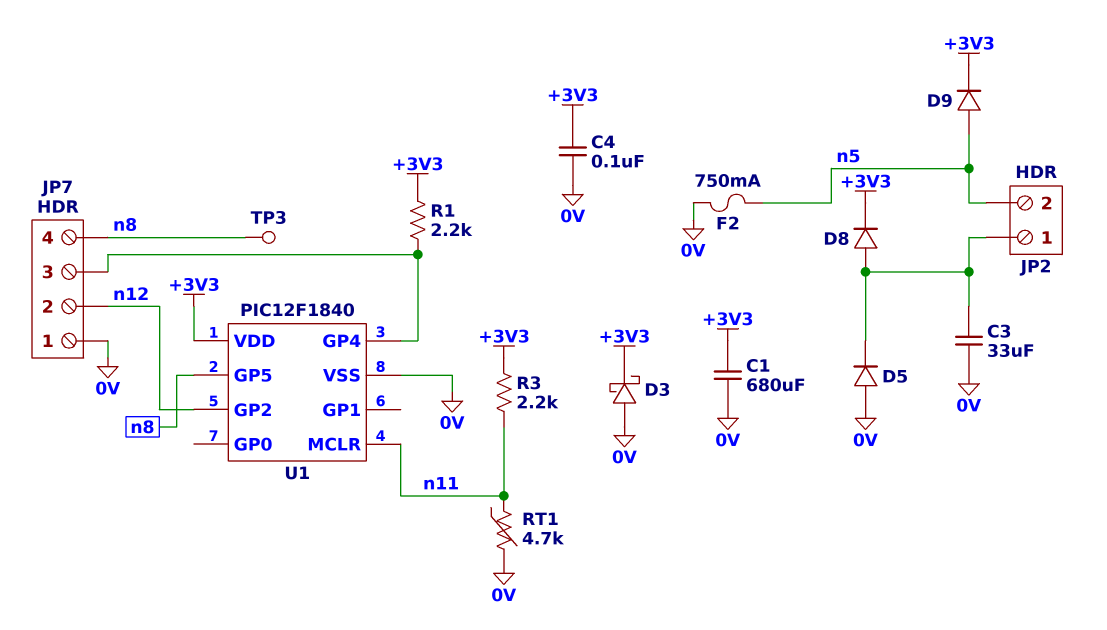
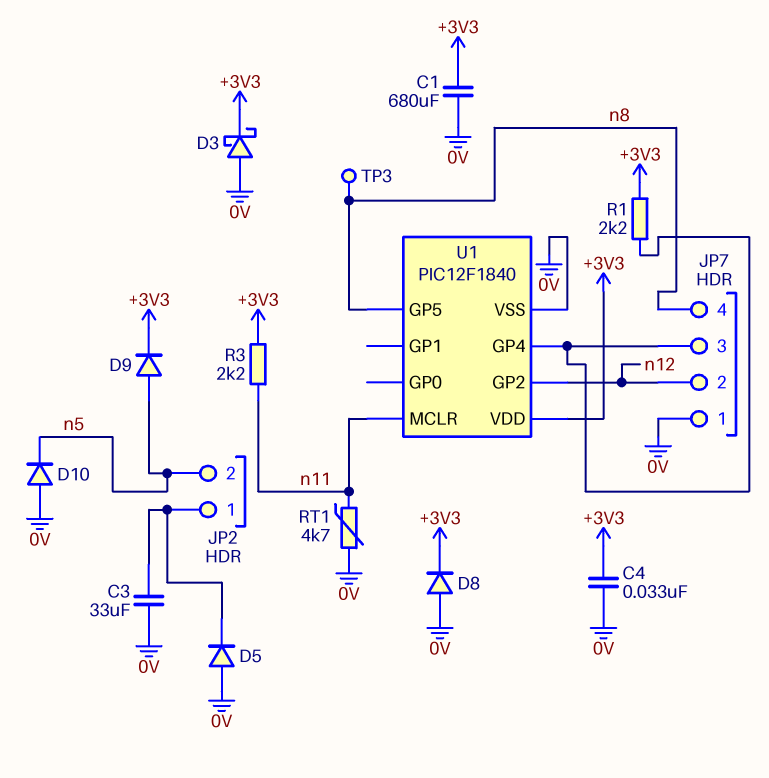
C4: 100nF (+3V3, 0V) -> 33nF (+3V3, 0V)
D8: diode (A JP2/1, K +3V3) -> diode (A 0V, K +3V3)
D10: none -> diode (A 0V, K n5)
F2: 750mA (0V, n5) -> none

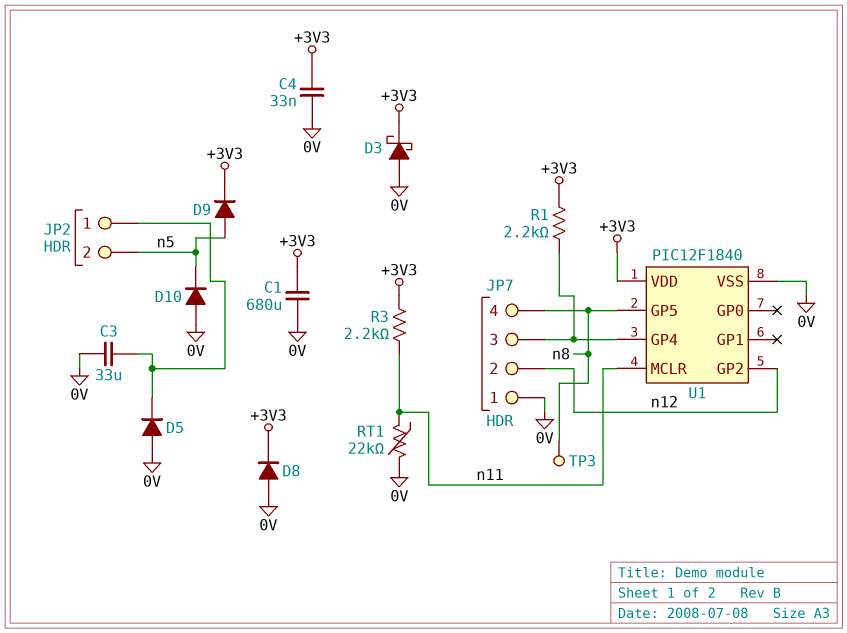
RT1: 4.7k (0V, n11) -> 22k (0V, n11)

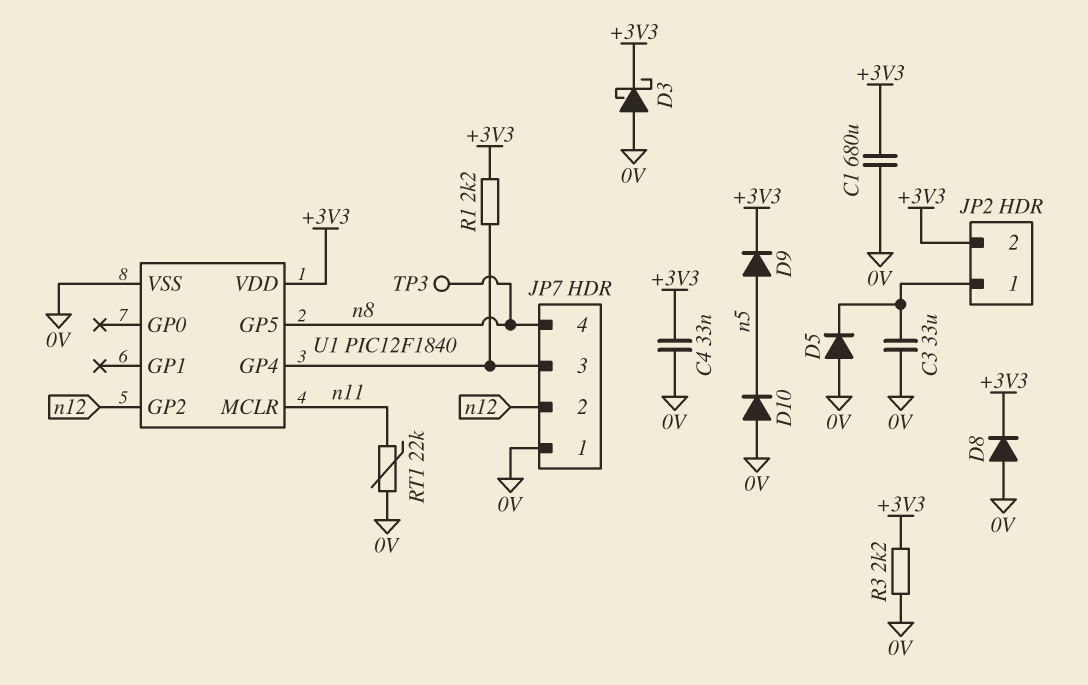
JP2 pin 2: n5 -> +3V3
R3: 2.2k (+3V3, n11) -> 2.2k (+3V3, 0V)

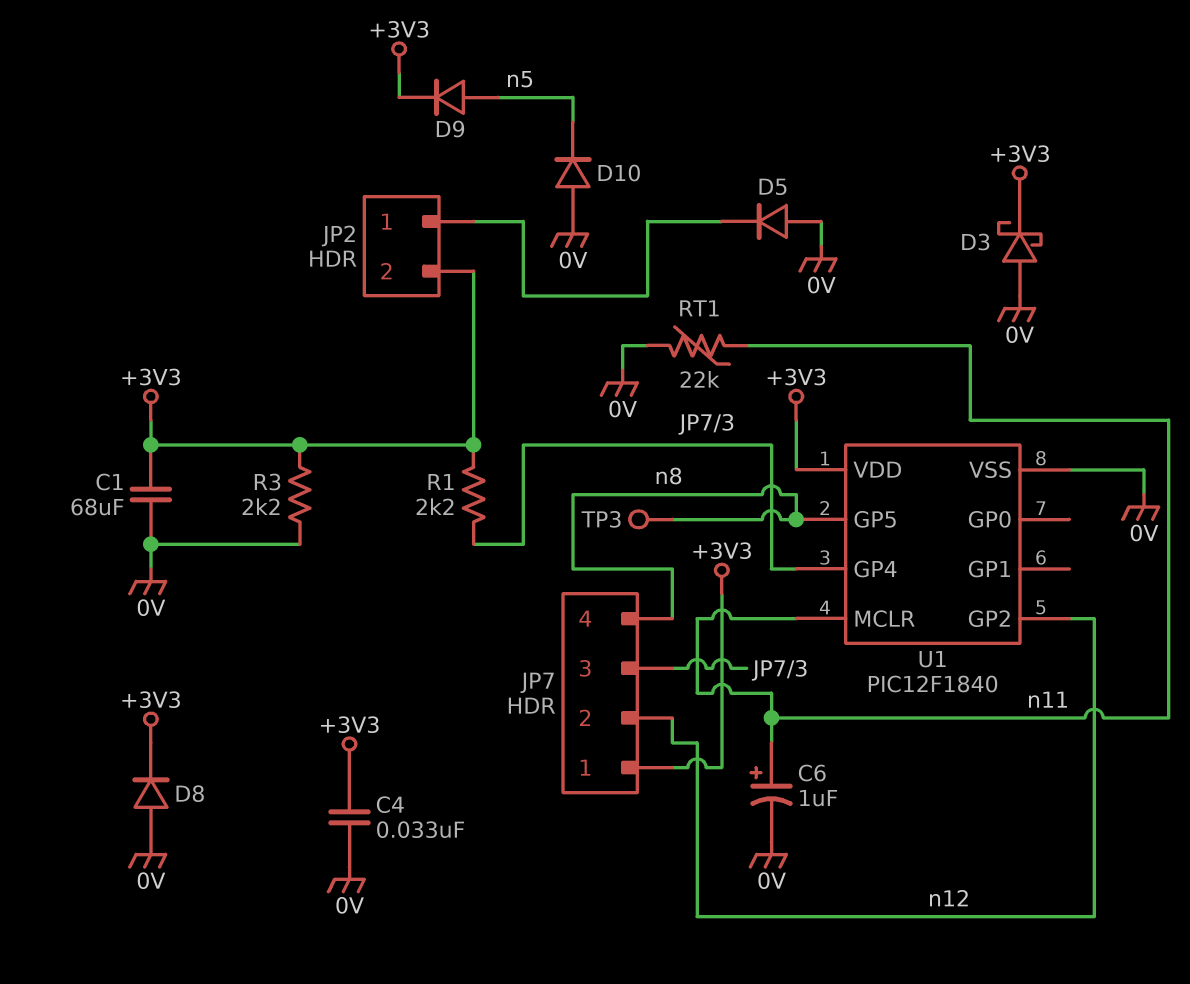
C1: 680uF (+3V3, 0V) -> 68uF (+3V3, 0V)
C3: 33uF (0V, JP2/1) -> none
C6: none -> 1uF (plus n11, minus 0V)
JP7 pin 1: 0V -> +3V3

